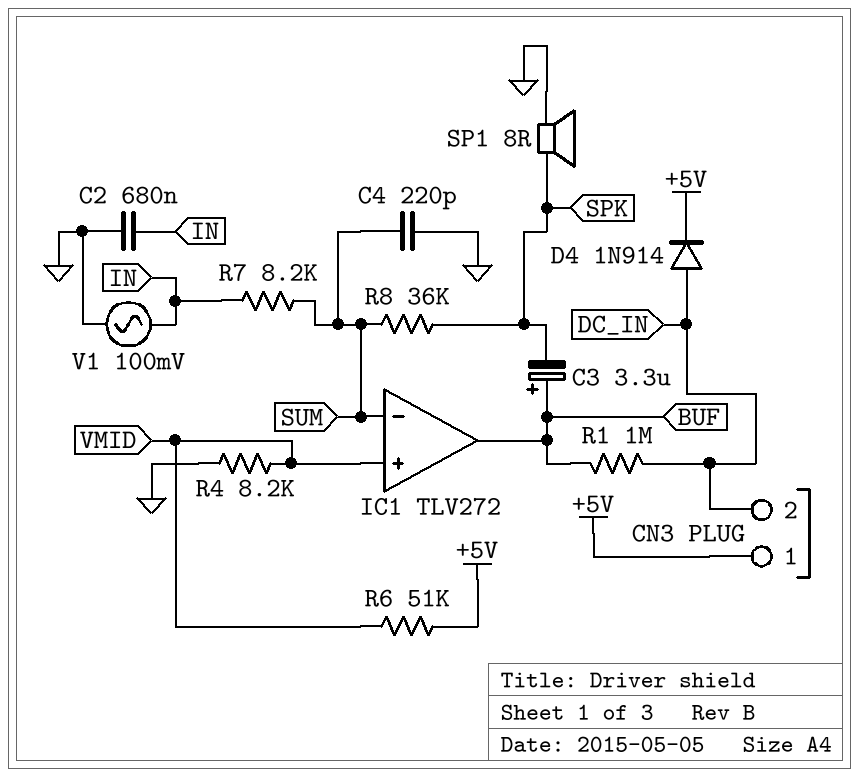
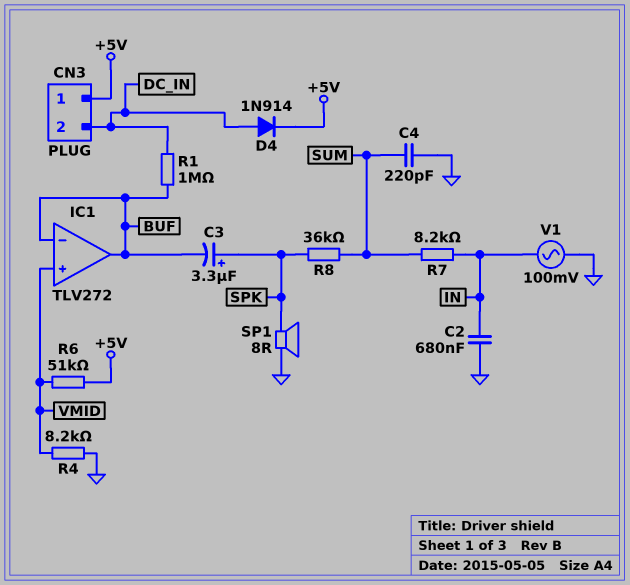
C3: 3.3uF (plus BUF, minus SPK) -> 3.3uF (plus SPK, minus BUF)
IC1 pin in-: SUM -> BUF

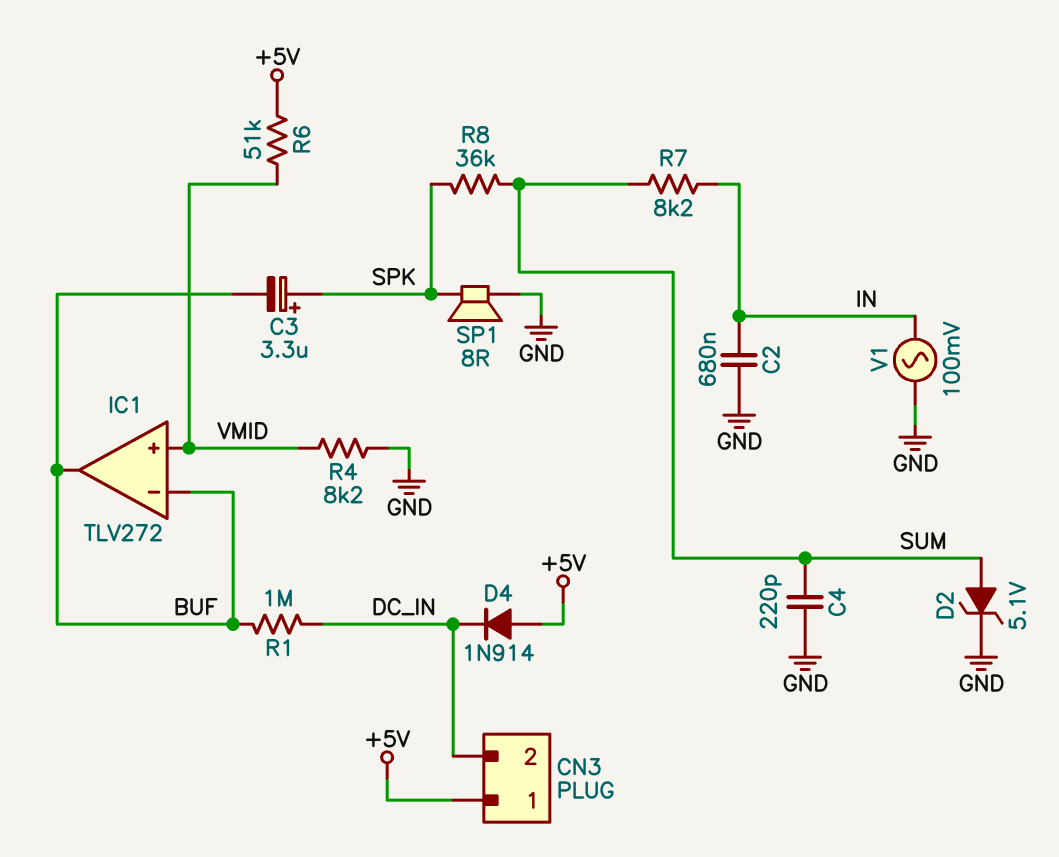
D2: none -> zener 5.1V (A SUM, K GND)
D4: diode 1N914 (A DC_IN, K +5V) -> diode 1N914 (A +5V, K DC_IN)

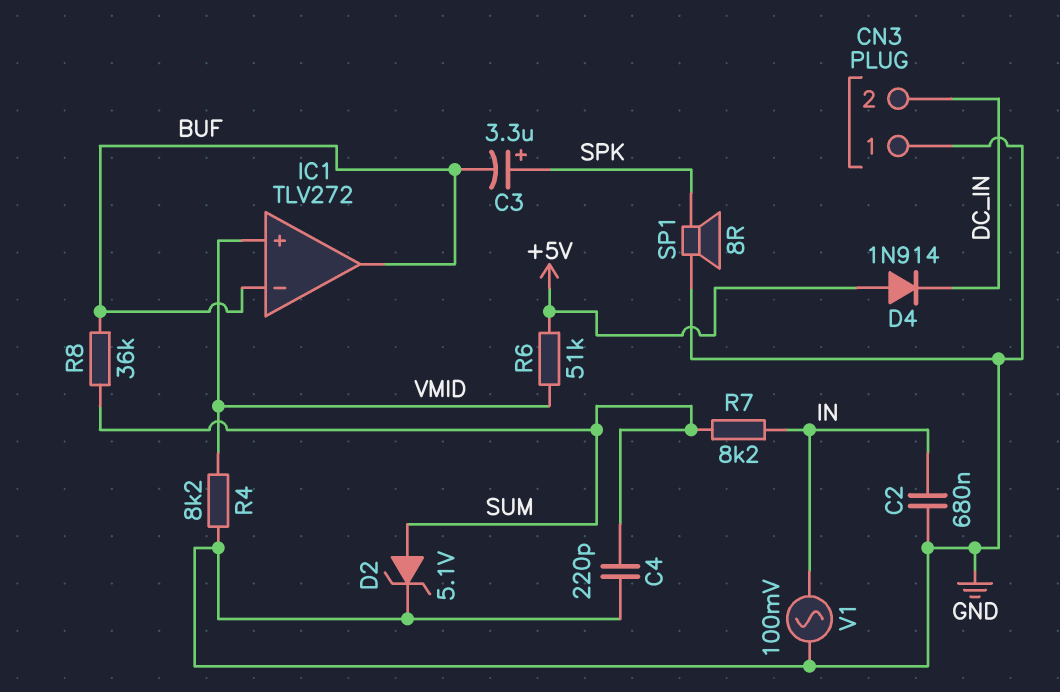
CN3 pin 1: +5V -> GND
R1: 1M (BUF, DC_IN) -> none
R8: 36k (SPK, SUM) -> 36k (BUF, SUM)

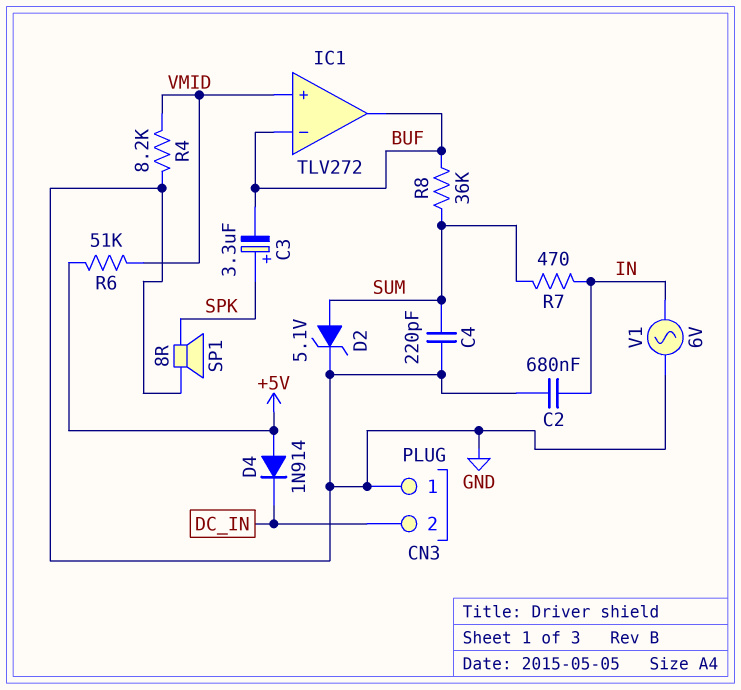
R7: 8.2k (IN, SUM) -> 470 (IN, SUM)
V1: AC 100mV (GND, IN) -> AC 6V (GND, IN)

